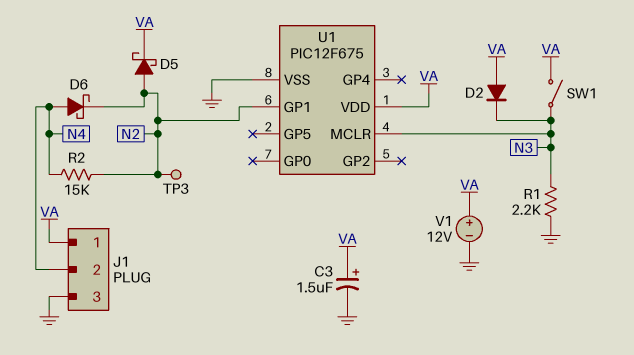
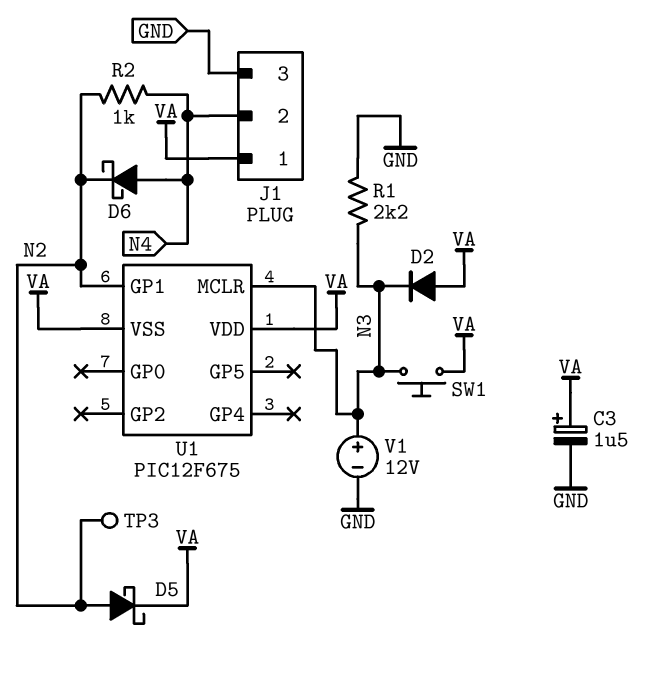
R2: 15k (N2, N4) -> 1k (N2, N4)
SW1: switch (N3, VA) -> button (N3, VA)
U1 pin VSS: GND -> VA
V1: 12V (plus VA, minus GND) -> 12V (plus N3, minus GND)

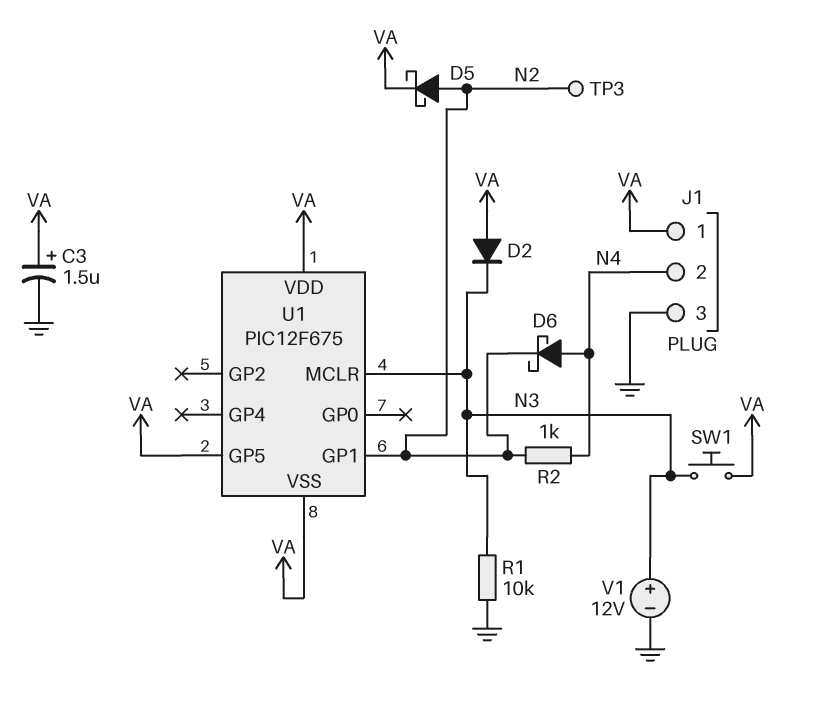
R1: 2.2k (GND, N3) -> 10k (GND, N3)
U1 pin GP5: none -> VA

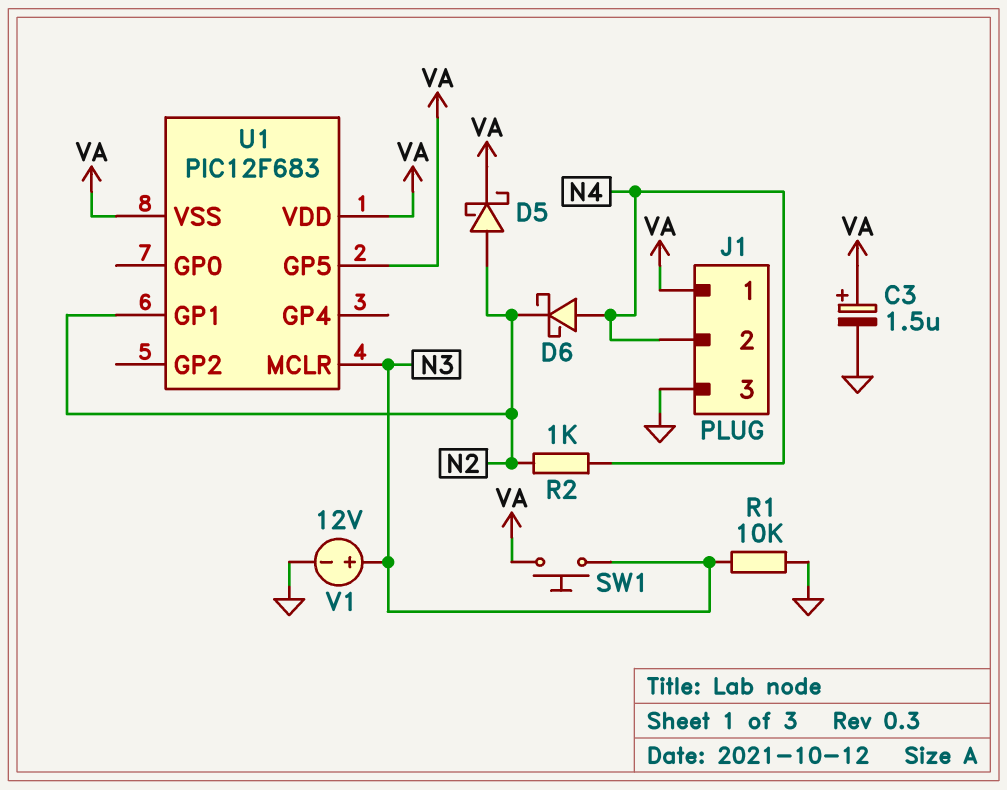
D2: diode (A VA, K N3) -> none
TP3: test point (N2) -> none
U1: PIC12F675 -> PIC12F683

